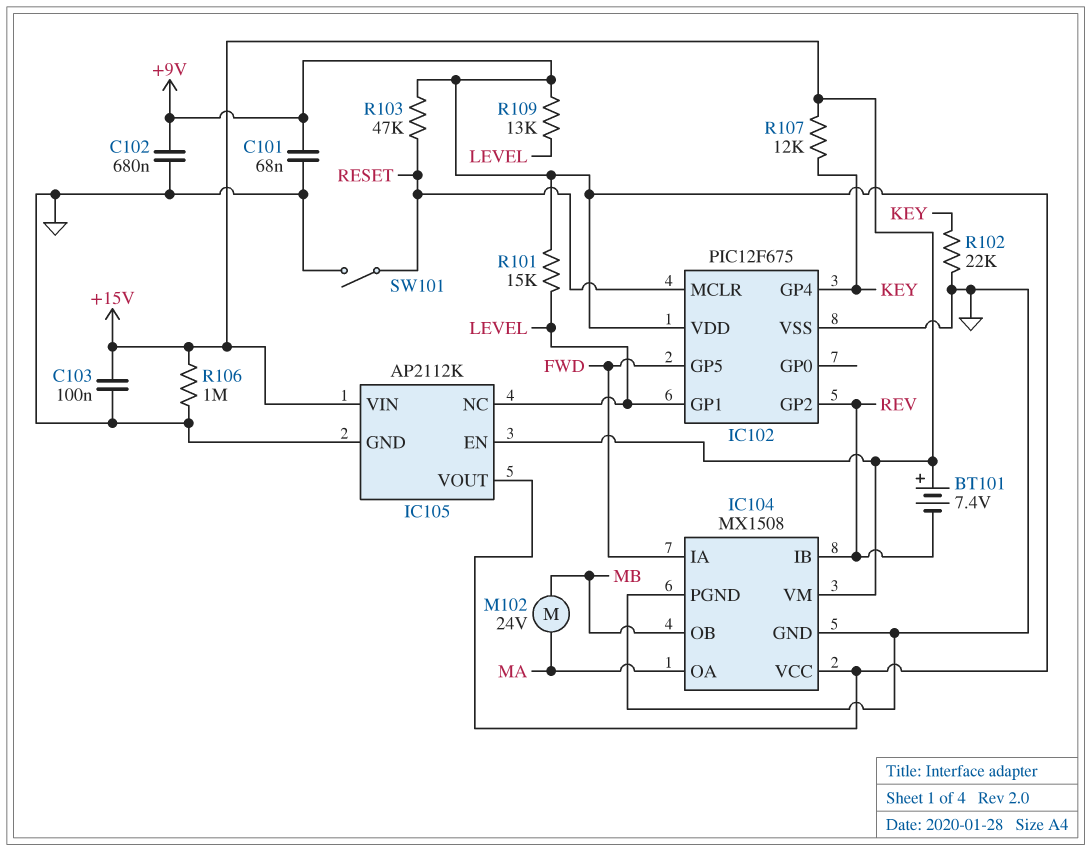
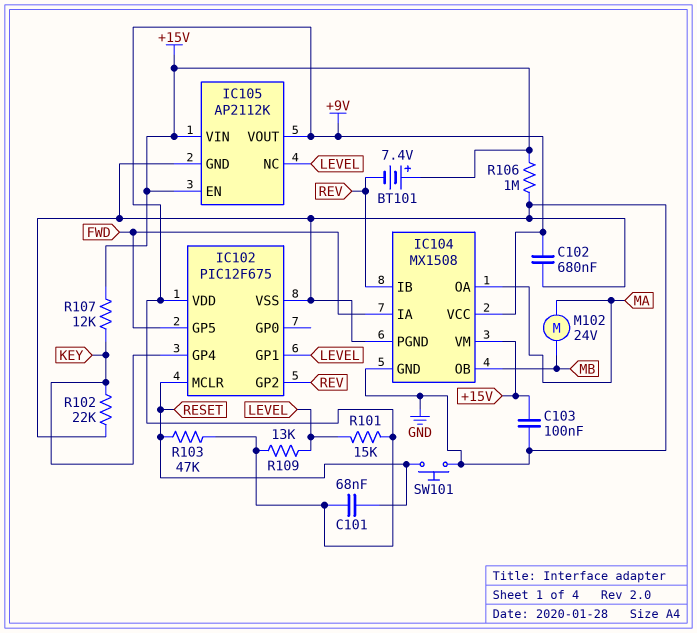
C101: 68nF (+9V, GND) -> 68nF (+9V, RESET)
SW101: switch (GND, RESET) -> button (GND, RESET)

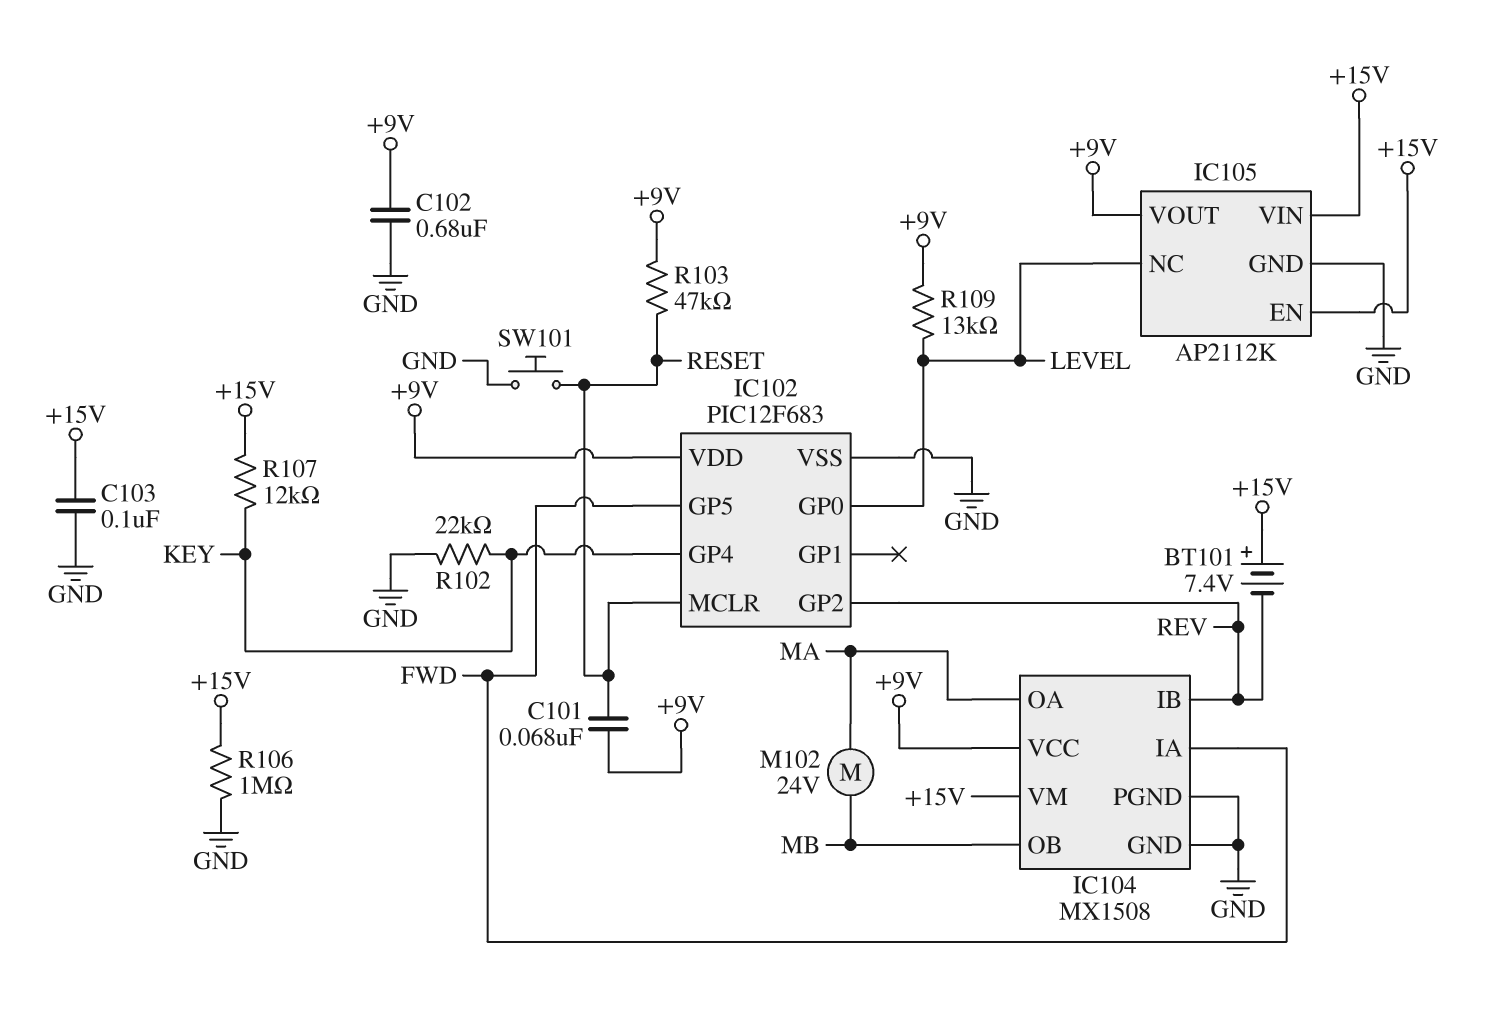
IC102: PIC12F675 -> PIC12F683
IC102 pin GP0: none -> LEVEL
IC102 pin GP1: LEVEL -> none
R101: 15k (+9V, LEVEL) -> none

